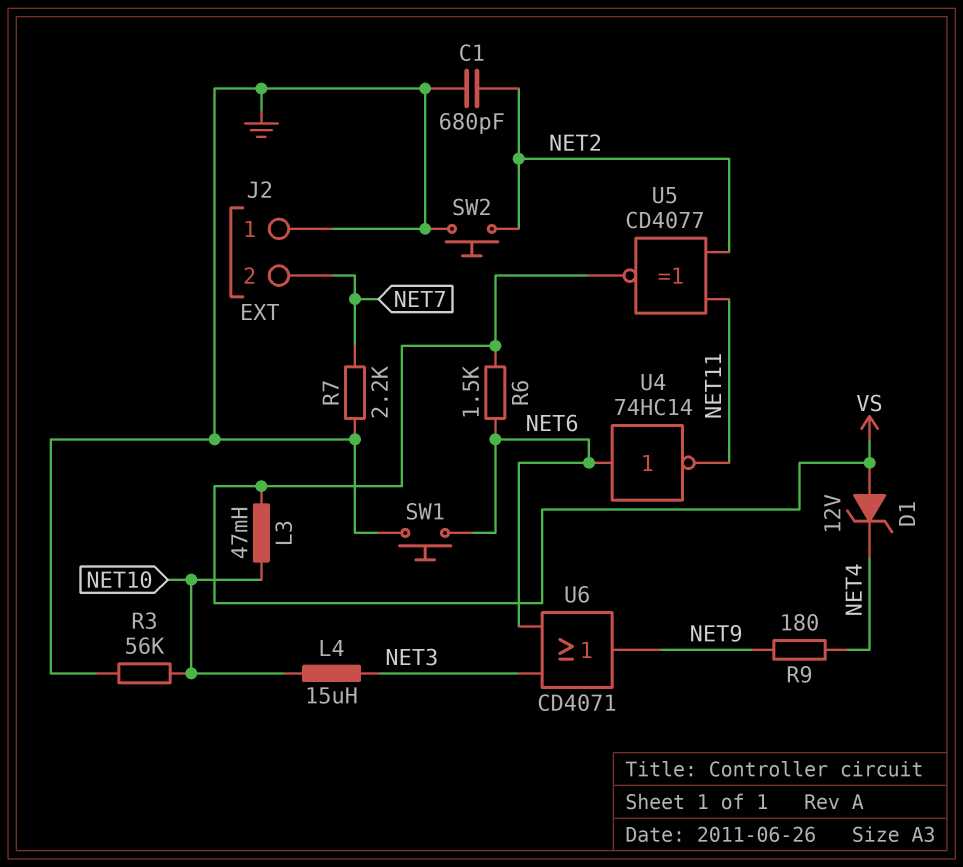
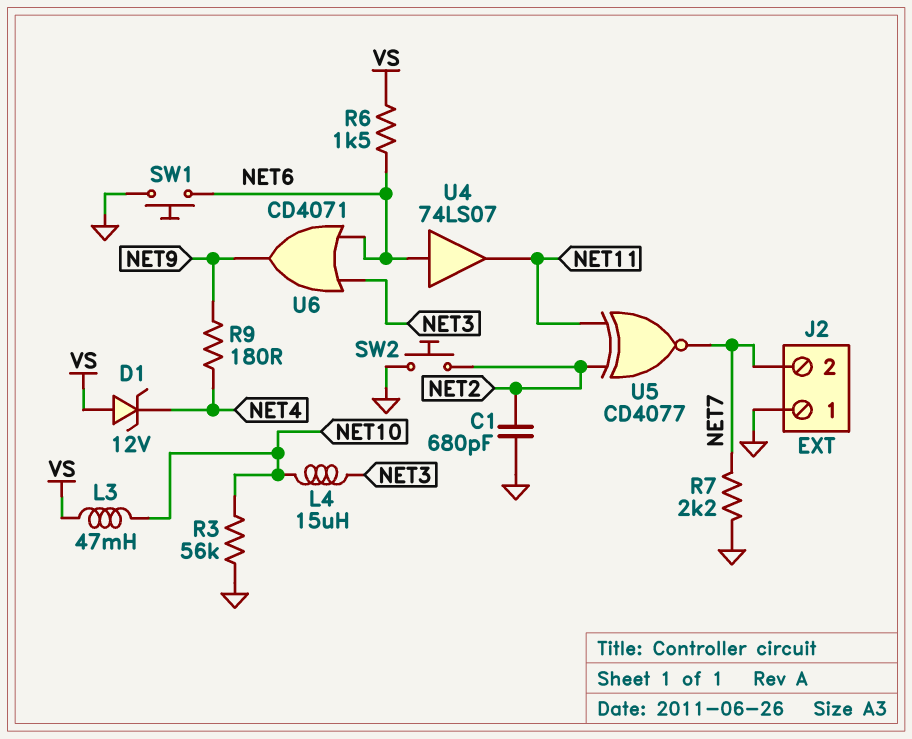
U4: NOT 74HC14 (in NET6, out NET11) -> buffer 74LS07 (in NET6, out NET11)
U5: XNOR CD4077 (in NET2, in NET11, out VS) -> XNOR CD4077 (in NET2, in NET11, out NET7)

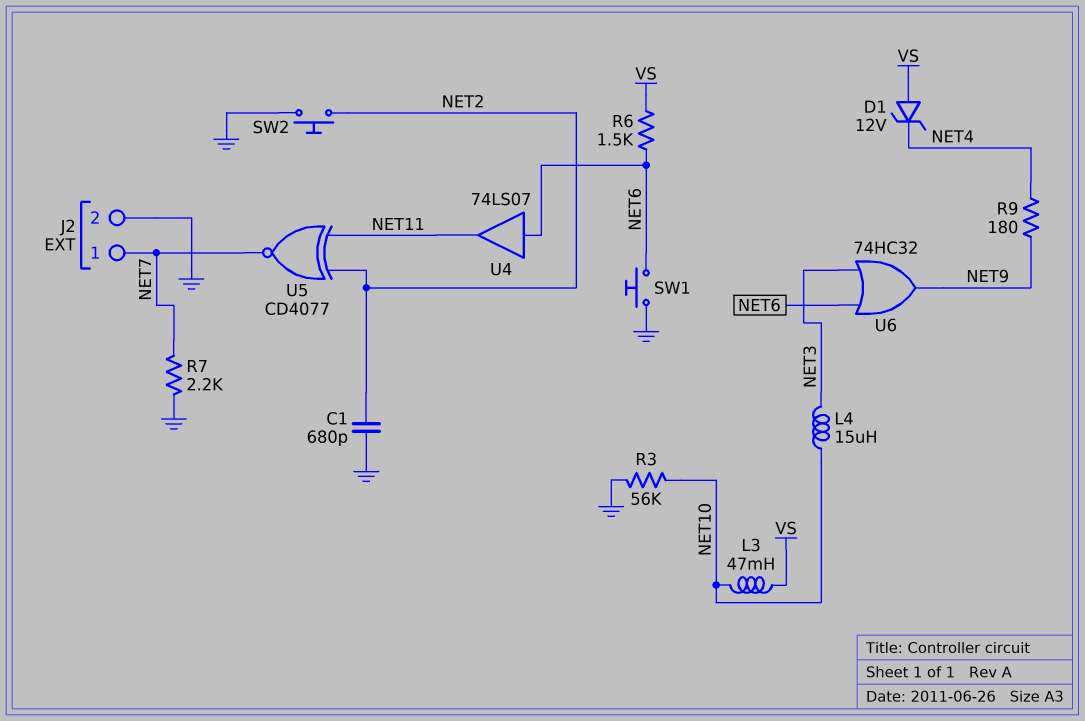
J2 pin 1: GND -> NET7
J2 pin 2: NET7 -> GND
U6: OR CD4071 (in NET3, in NET6, out NET9) -> OR 74HC32 (in NET3, in NET6, out NET9)

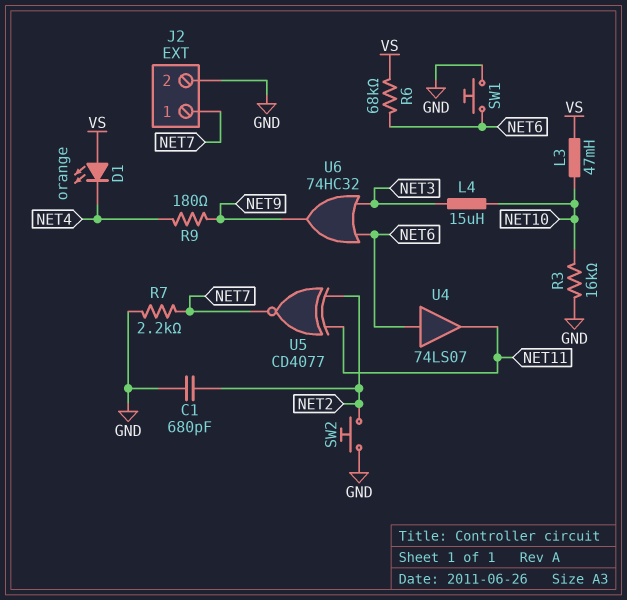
D1: zener 12V (A VS, K NET4) -> LED orange (A VS, K NET4)
R3: 56k (GND, NET10) -> 16k (GND, NET10)
R6: 1.5k (NET6, VS) -> 68k (NET6, VS)

